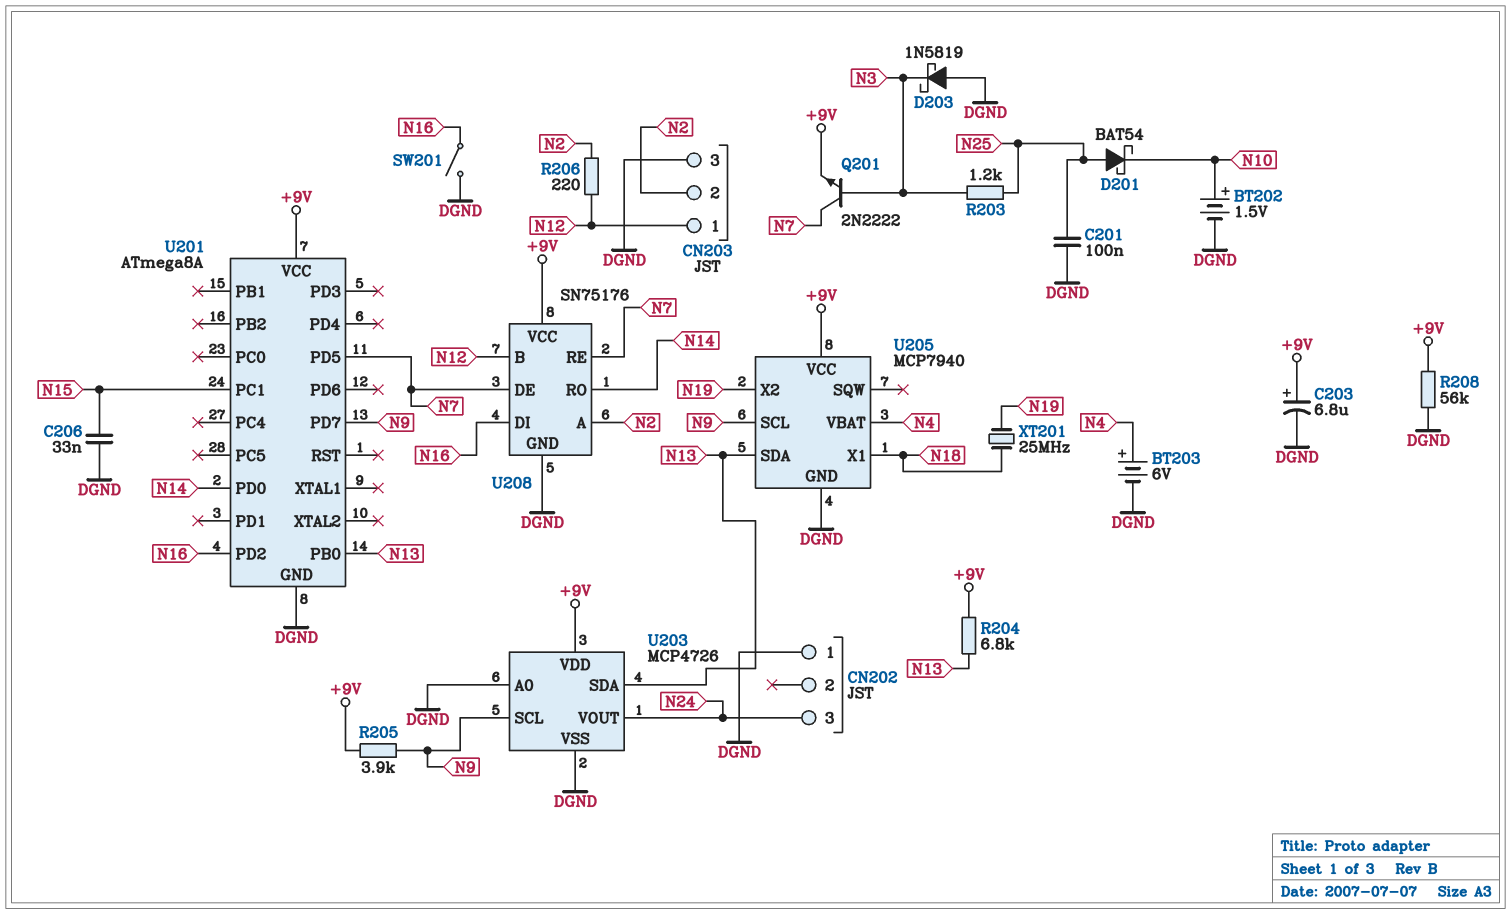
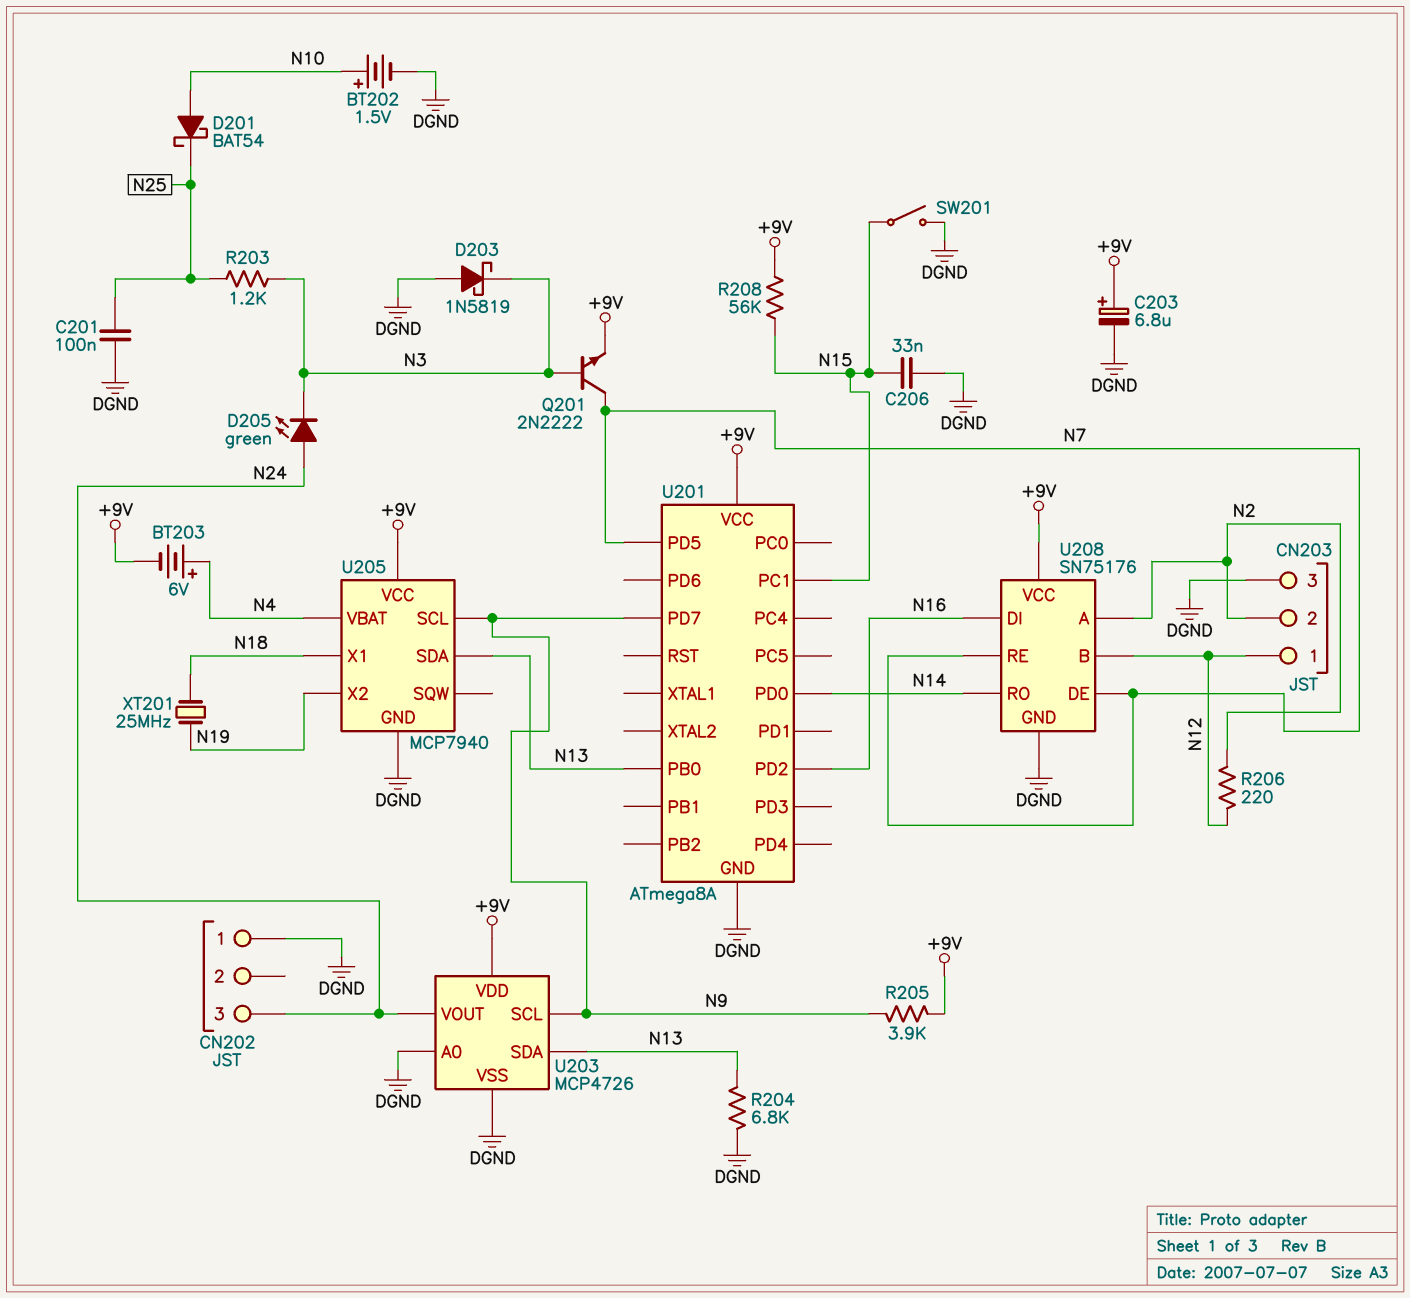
BT203: 6V (plus N4, minus DGND) -> 6V (plus N4, minus +9V)
D201: schottky BAT54 (A N25, K N10) -> schottky BAT54 (A N10, K N25)
D205: none -> LED green (A N24, K N3)
R204: 6.8k (+9V, N13) -> 6.8k (DGND, N13)
R208: 56k (+9V, DGND) -> 56k (+9V, N15)
SW201: switch (DGND, N16) -> switch (DGND, N15)

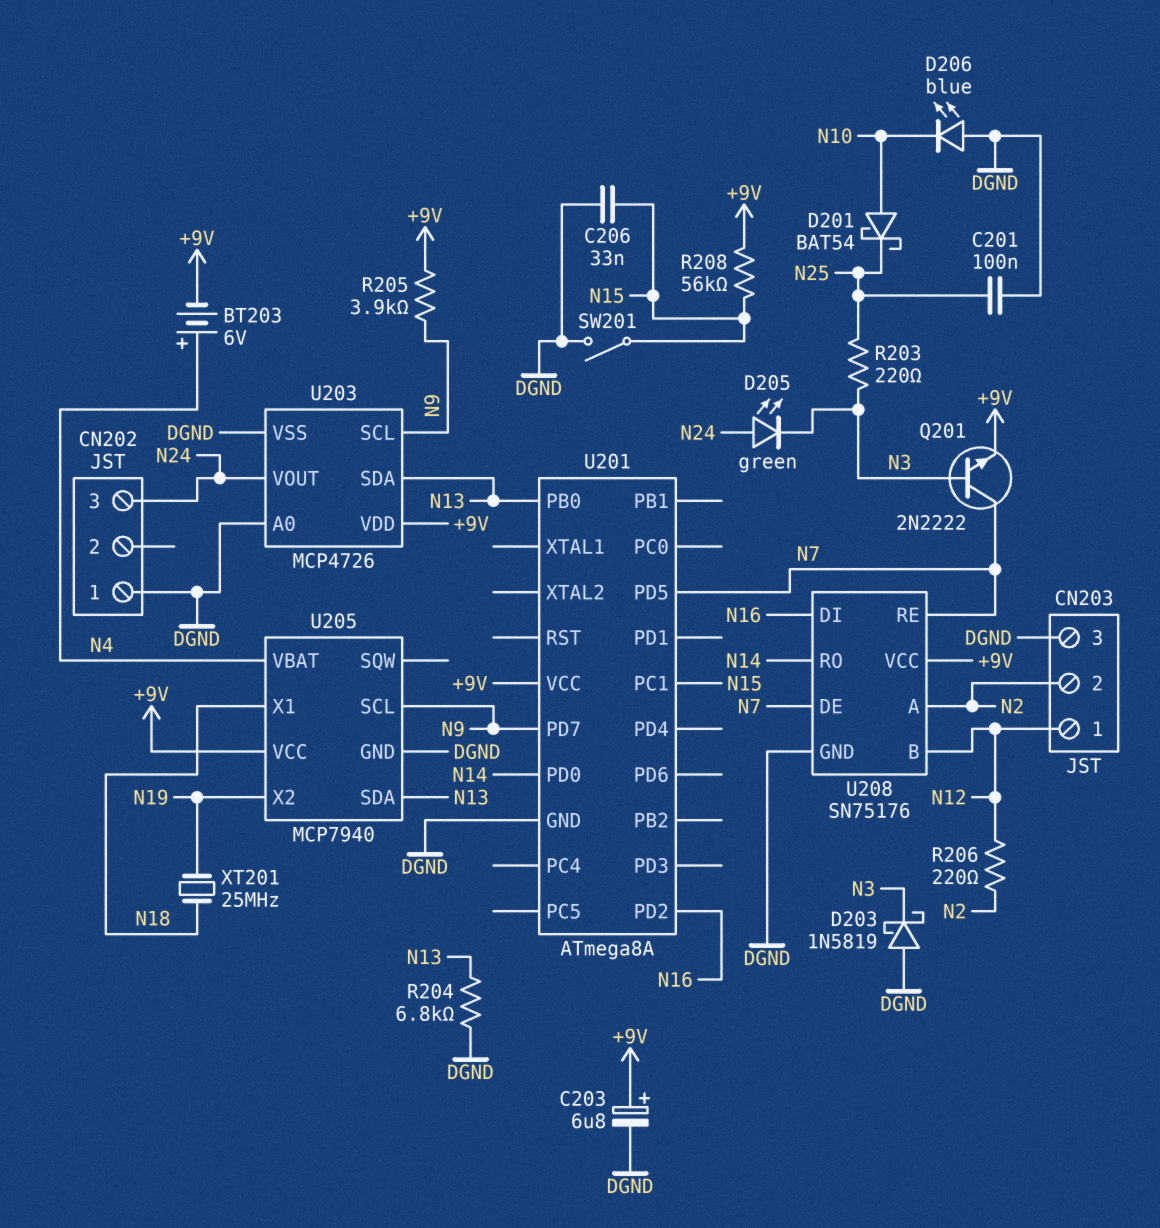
BT202: 1.5V (plus N10, minus DGND) -> none
D206: none -> LED blue (A DGND, K N10)
R203: 1.2k (N3, N25) -> 220 (N3, N25)

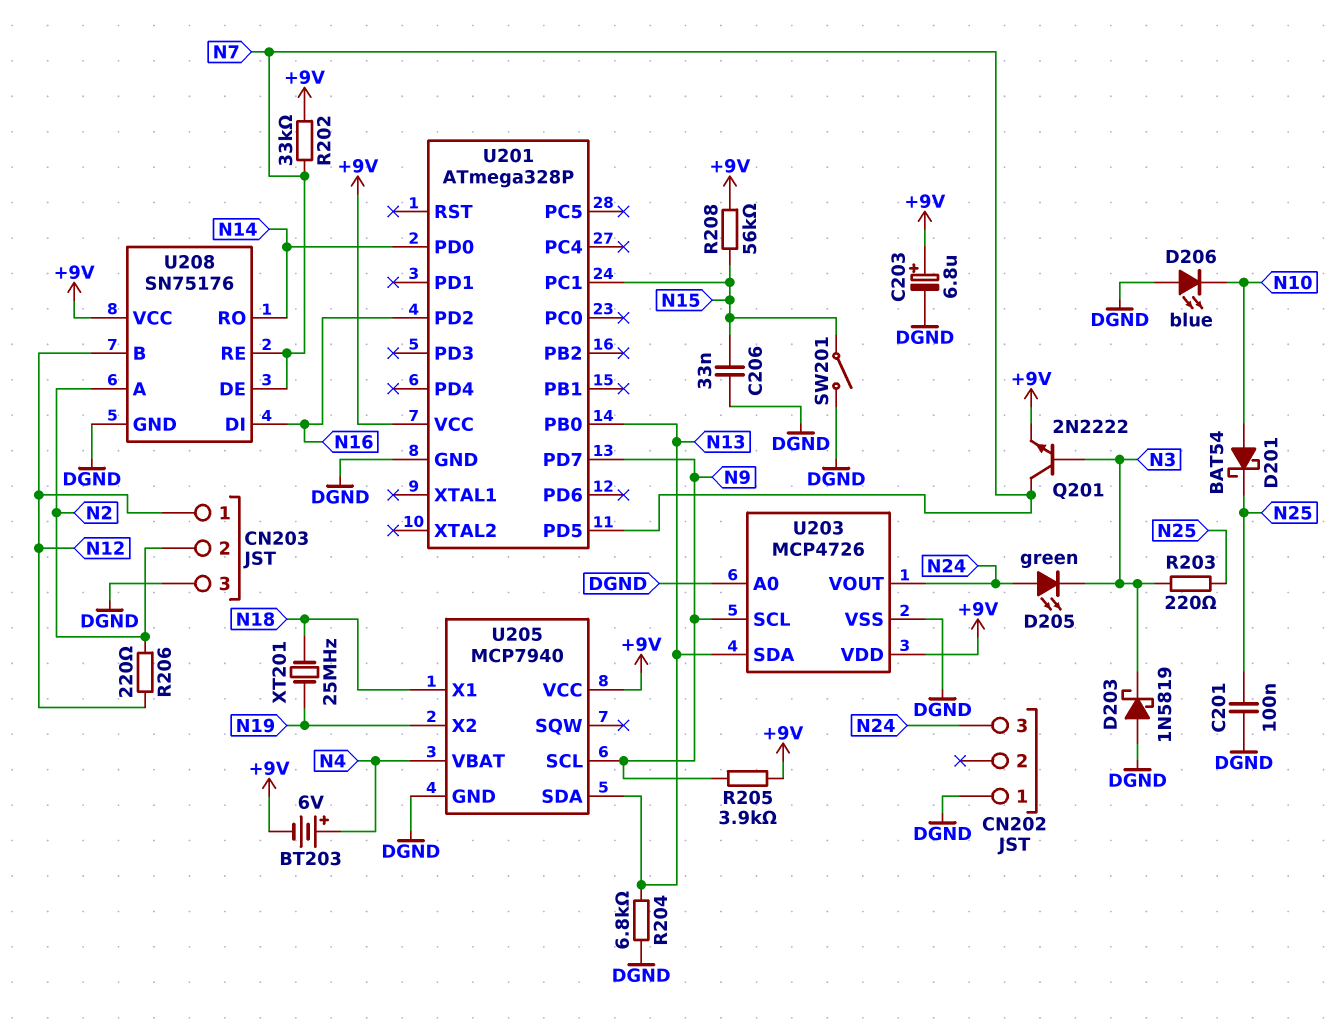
R202: none -> 33k (+9V, N7)
U201: ATmega8A -> ATmega328P

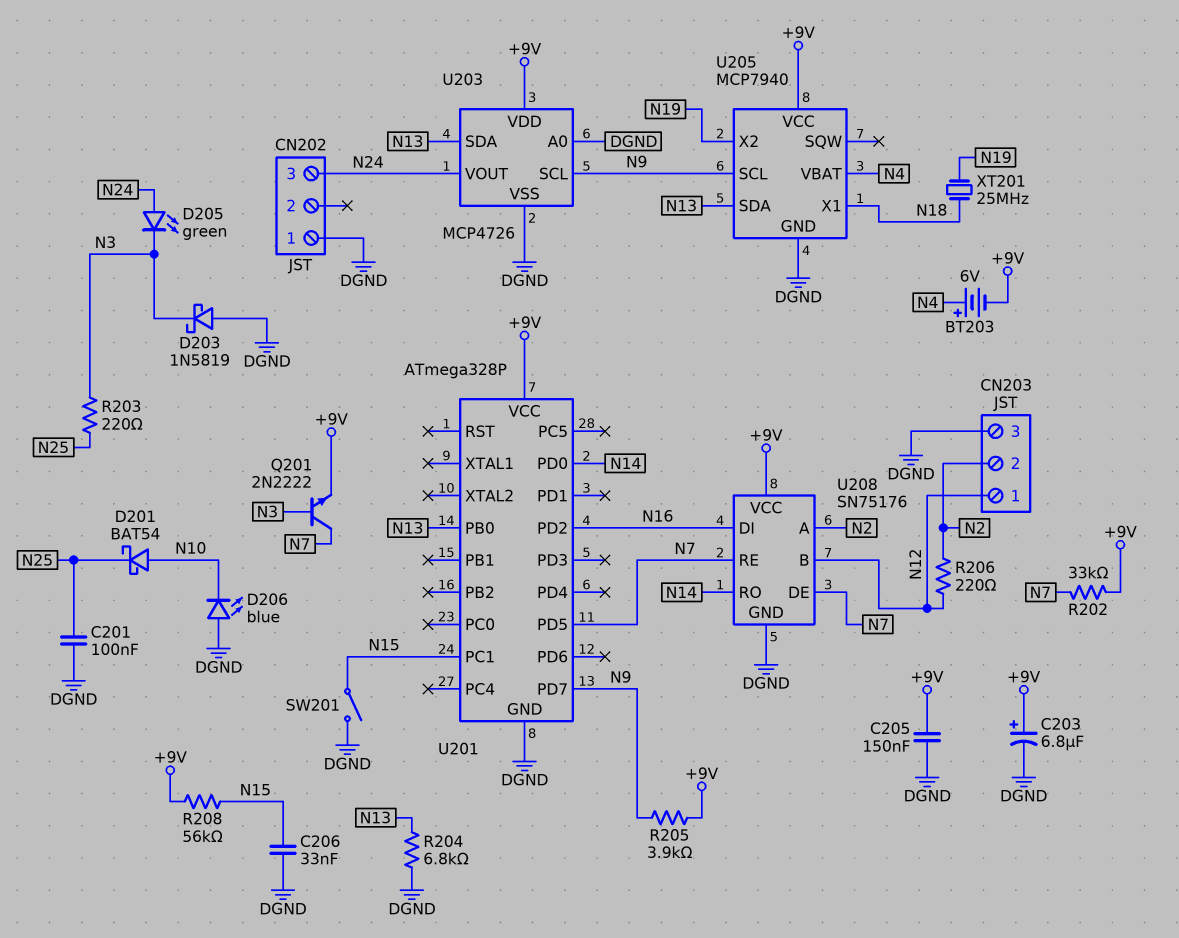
C205: none -> 150nF (+9V, DGND)

